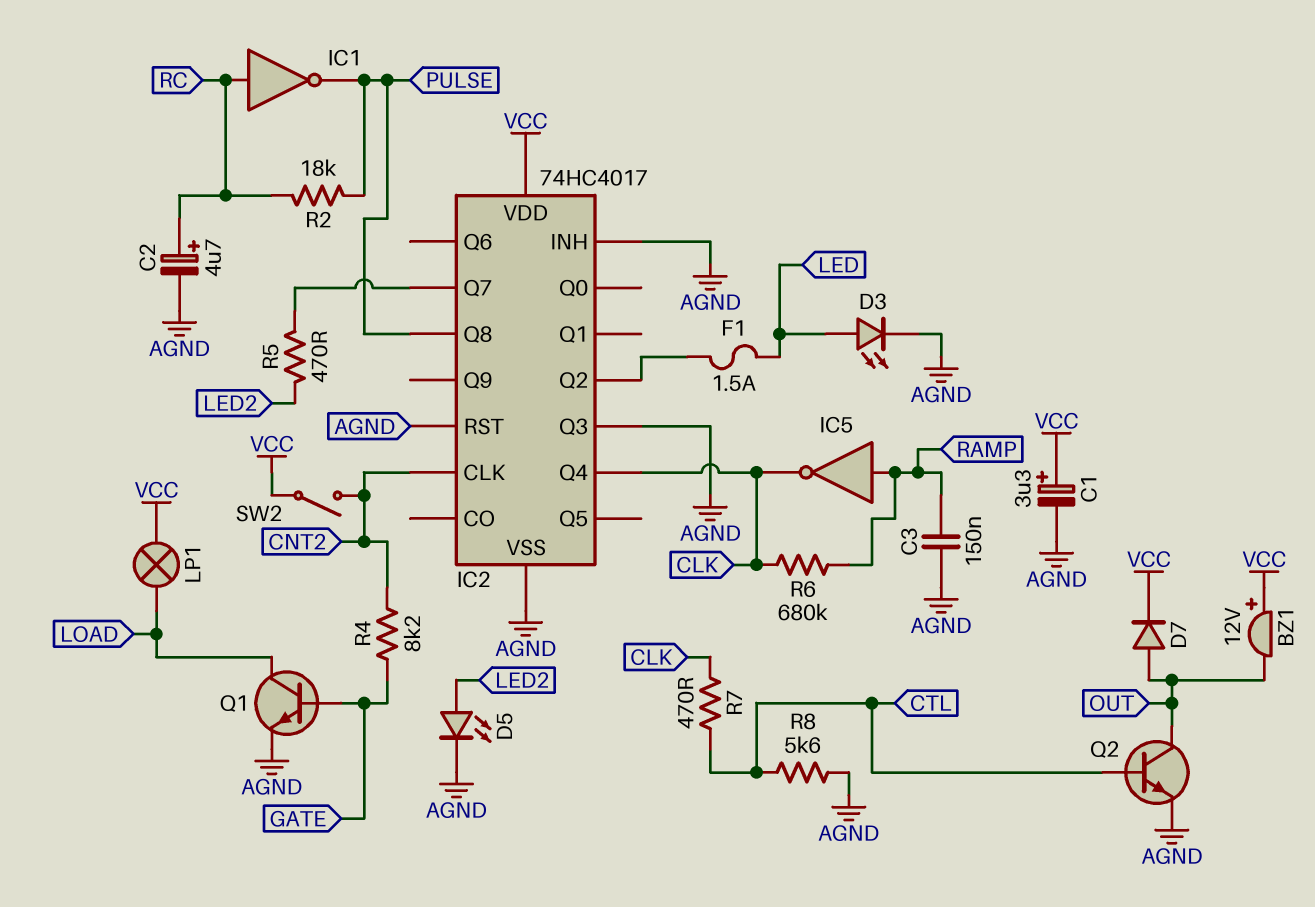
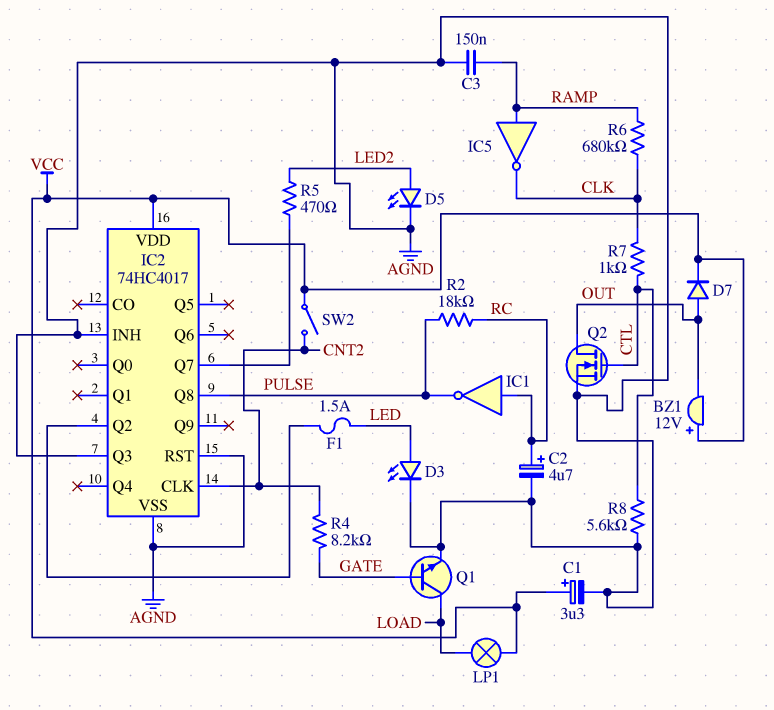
IC2 pin Q4: CLK -> none
Q2: NPN (B CTL, C OUT, E AGND) -> NMOS (G CTL, D OUT, S AGND)
R7: 470 (CLK, CTL) -> 1k (CLK, CTL)

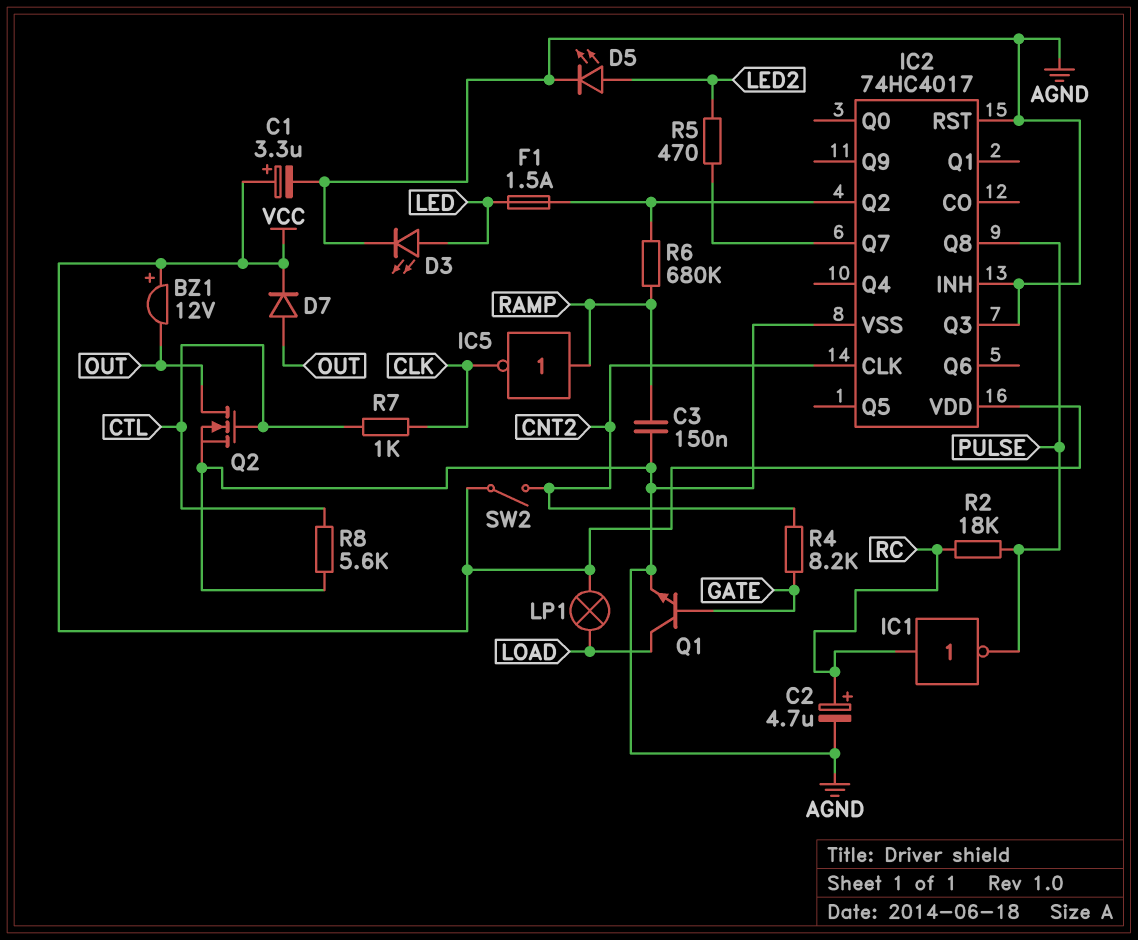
R6: 680k (CLK, RAMP) -> 680k (IC2/Q2, RAMP)

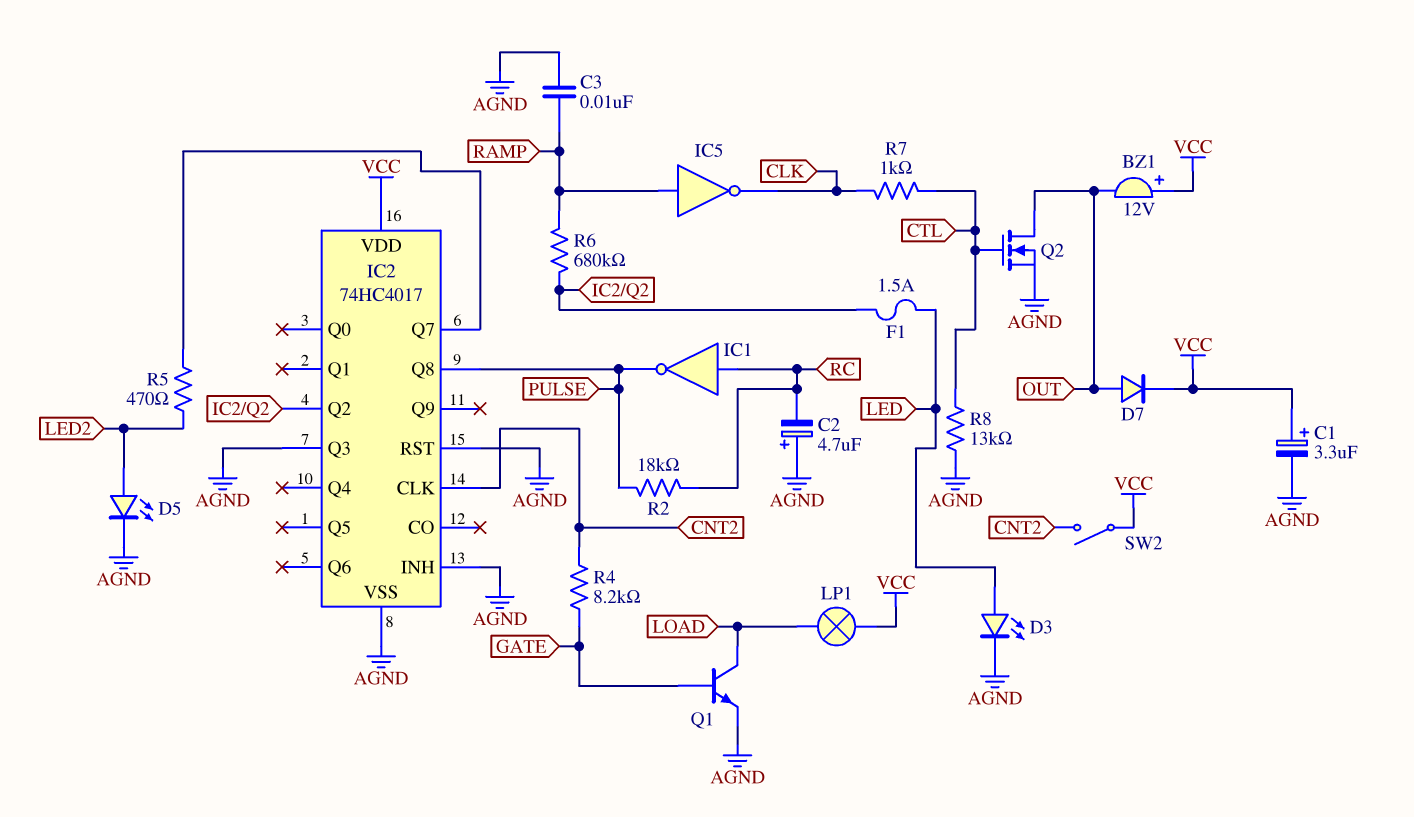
C2: 4.7uF (plus RC, minus AGND) -> 4.7uF (plus AGND, minus RC)
C3: 150nF (AGND, RAMP) -> 10nF (AGND, RAMP)
R8: 5.6k (AGND, CTL) -> 13k (AGND, CTL)

